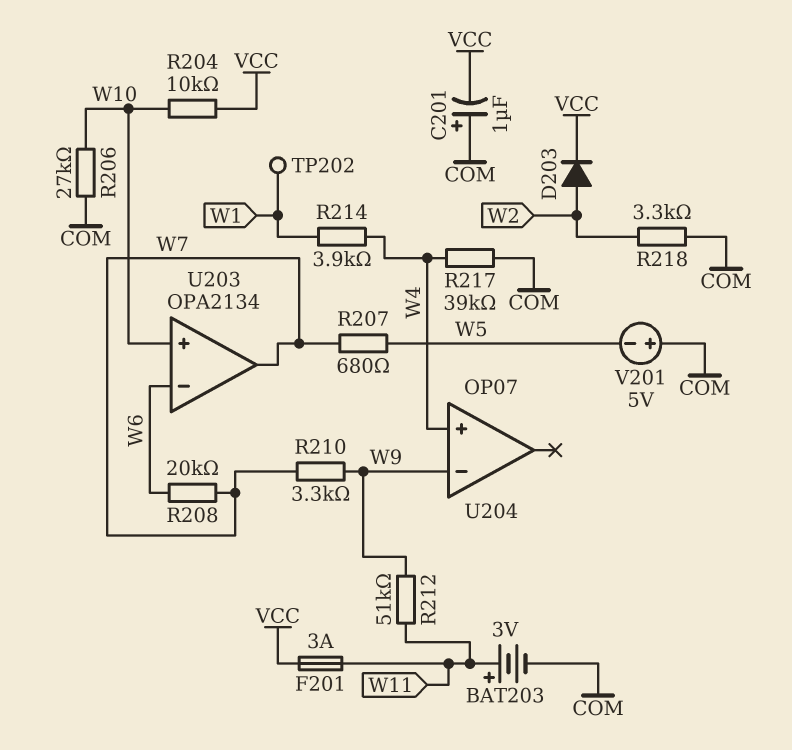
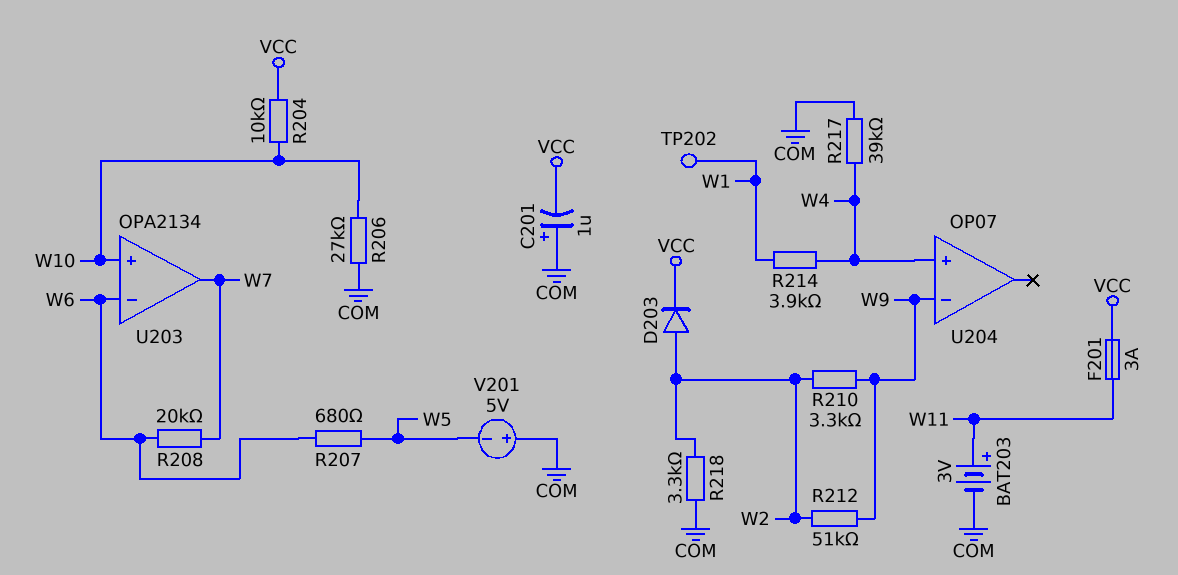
R207: 680 (W5, W7) -> 680 (W5, W6)
R210: 3.3k (W7, W9) -> 3.3k (W2, W9)
R212: 51k (W9, W11) -> 51k (W2, W9)

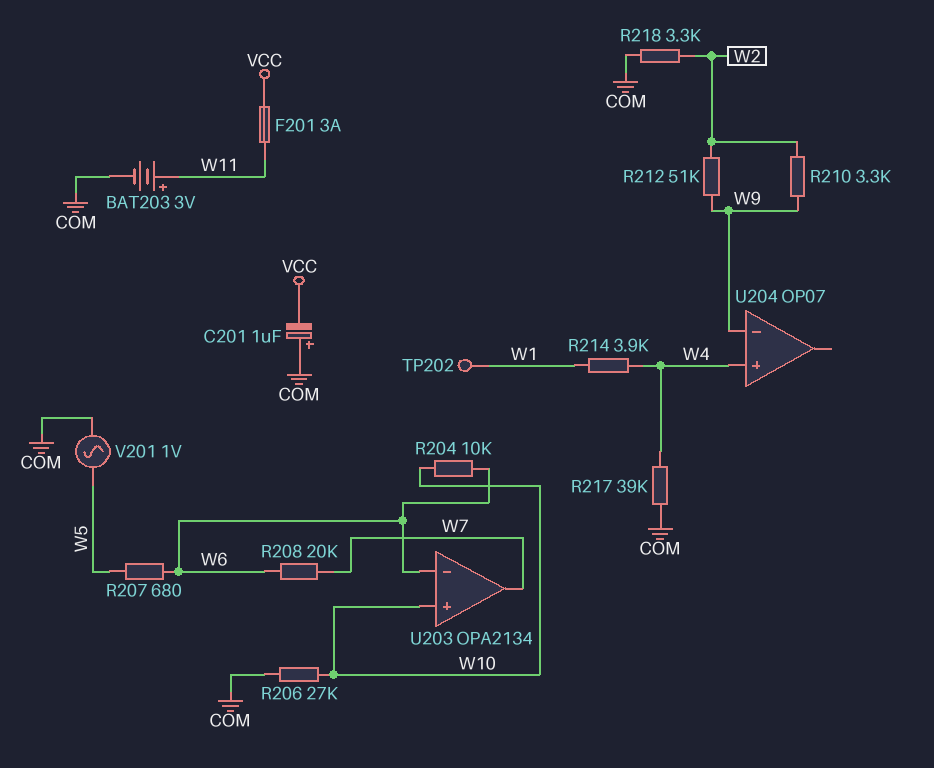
D203: diode (A W2, K VCC) -> none
R204: 10k (VCC, W10) -> 10k (W6, W10)
V201: 5V (plus COM, minus W5) -> AC 1V (COM, W5)

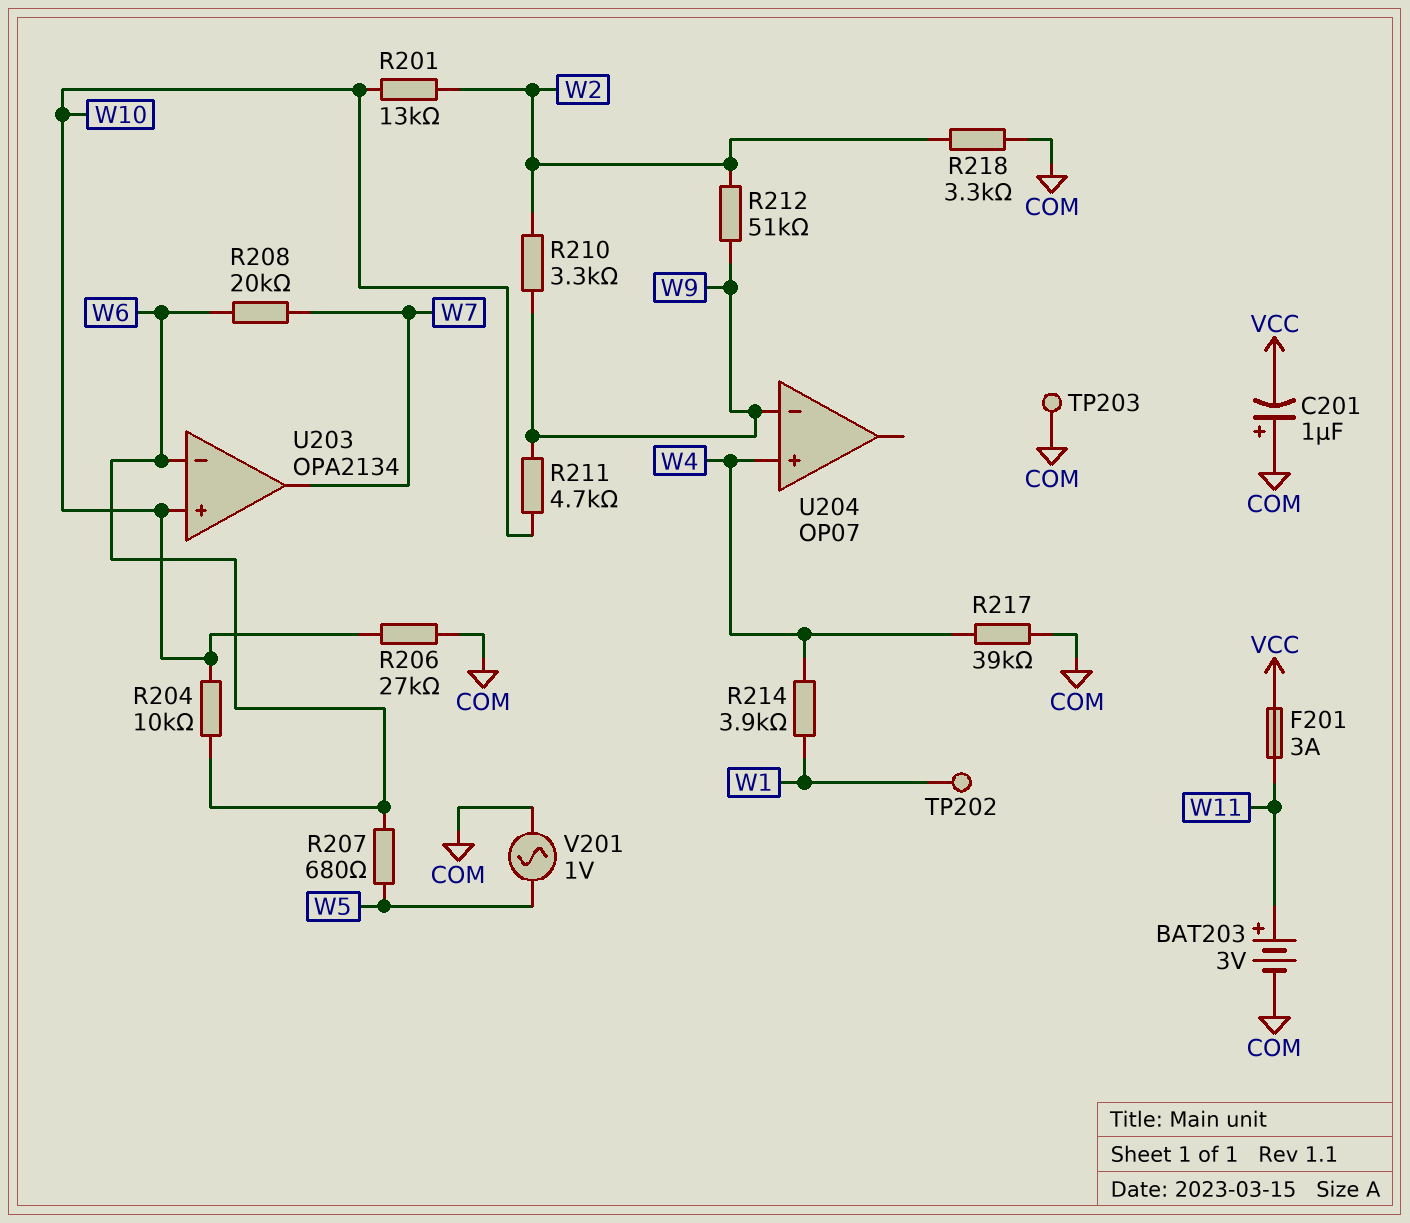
R201: none -> 13k (W2, W10)
R211: none -> 4.7k (W9, W10)
TP203: none -> test point (COM)

